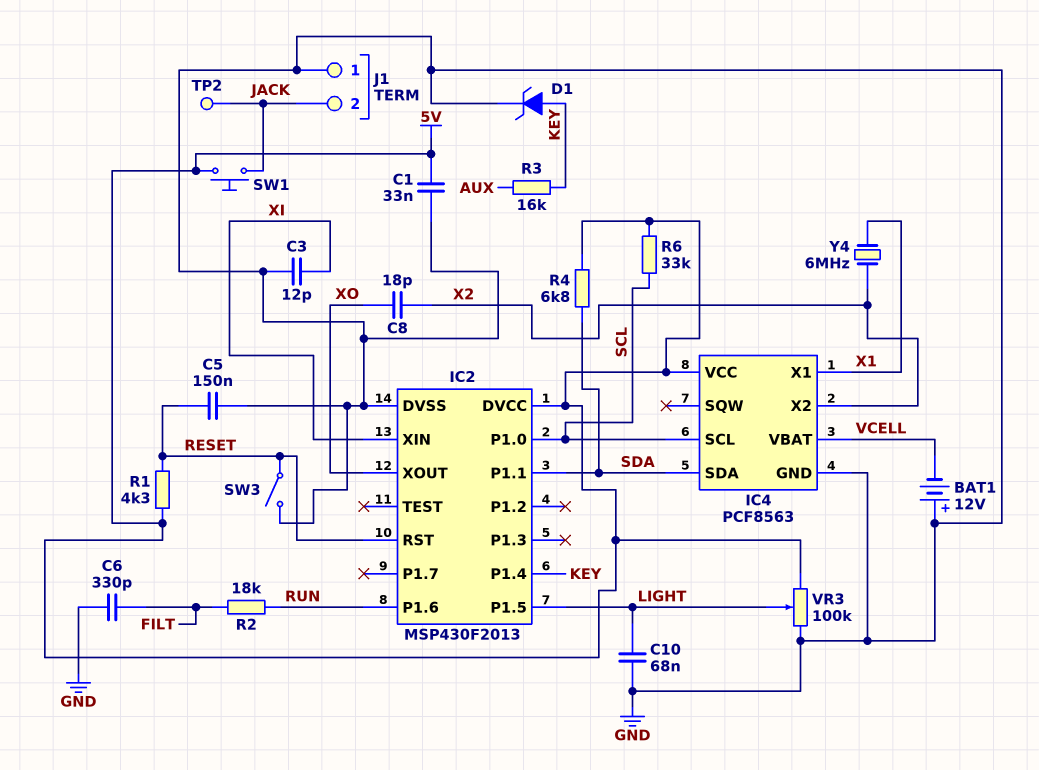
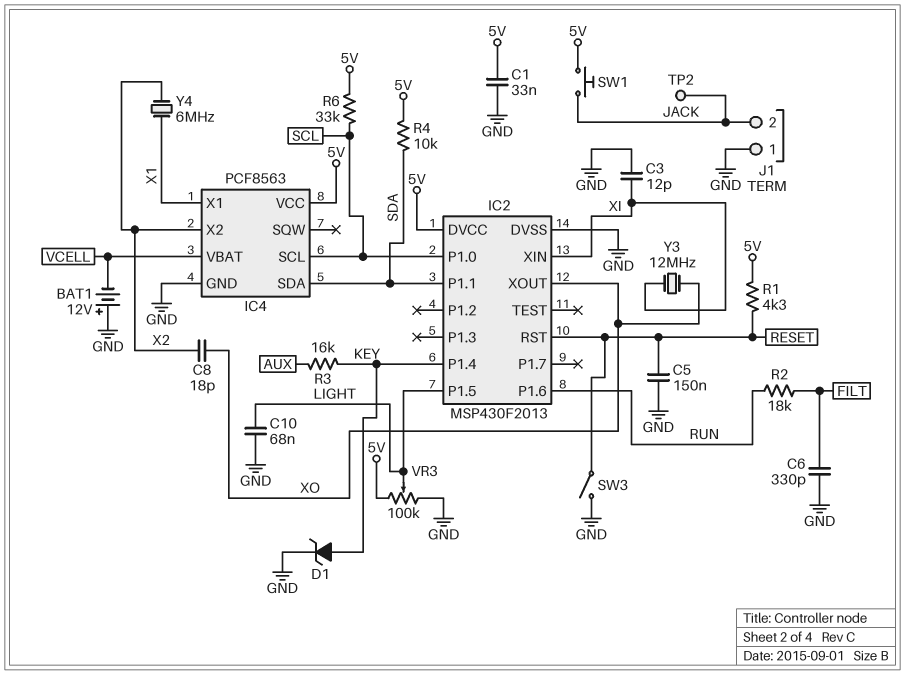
R4: 6.8k (5V, SDA) -> 10k (5V, SDA)
Y3: none -> 12MHz (XI, XO)

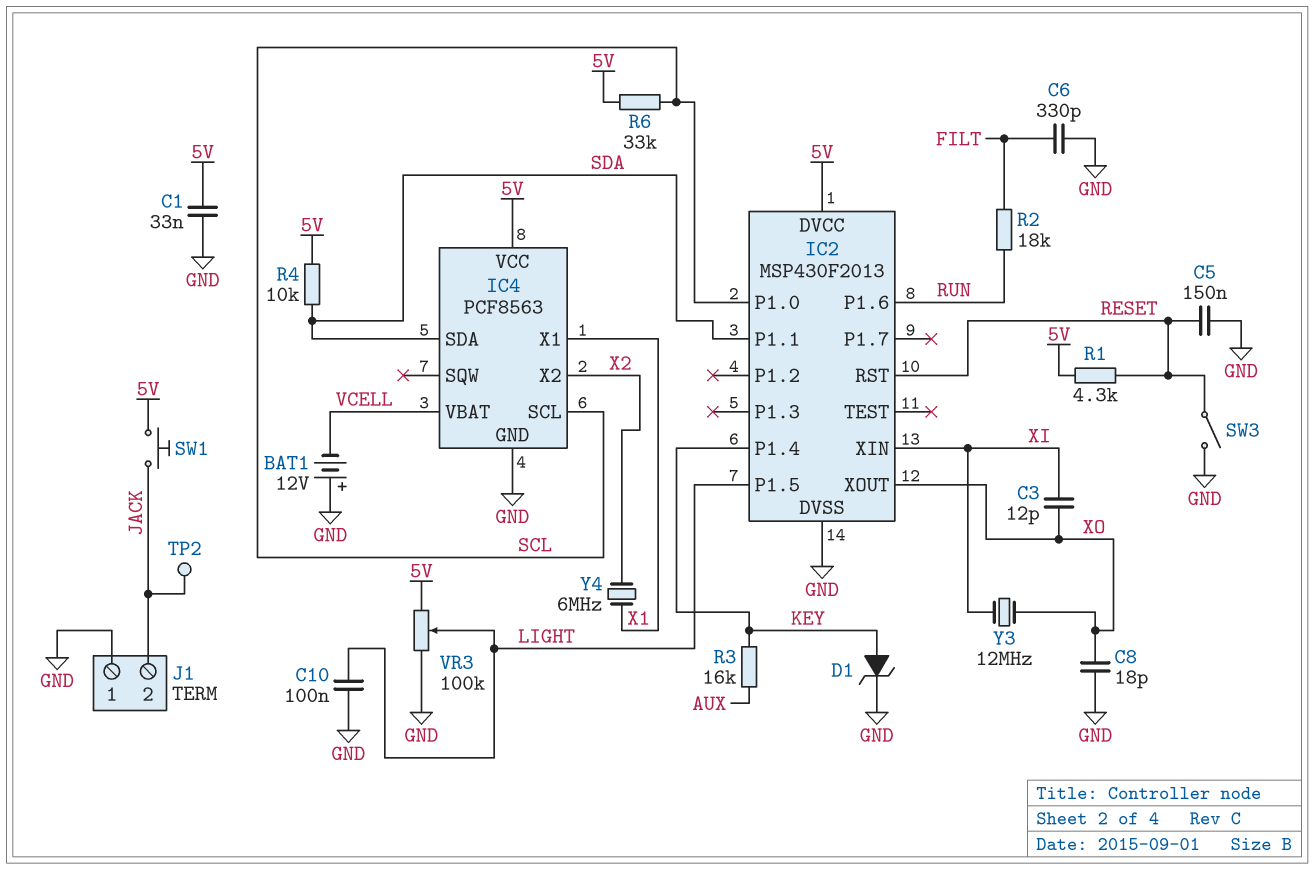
C3: 12pF (GND, XI) -> 12pF (XI, XO)
C8: 18pF (X2, XO) -> 18pF (GND, XO)
C10: 68nF (GND, LIGHT) -> 100nF (GND, LIGHT)

